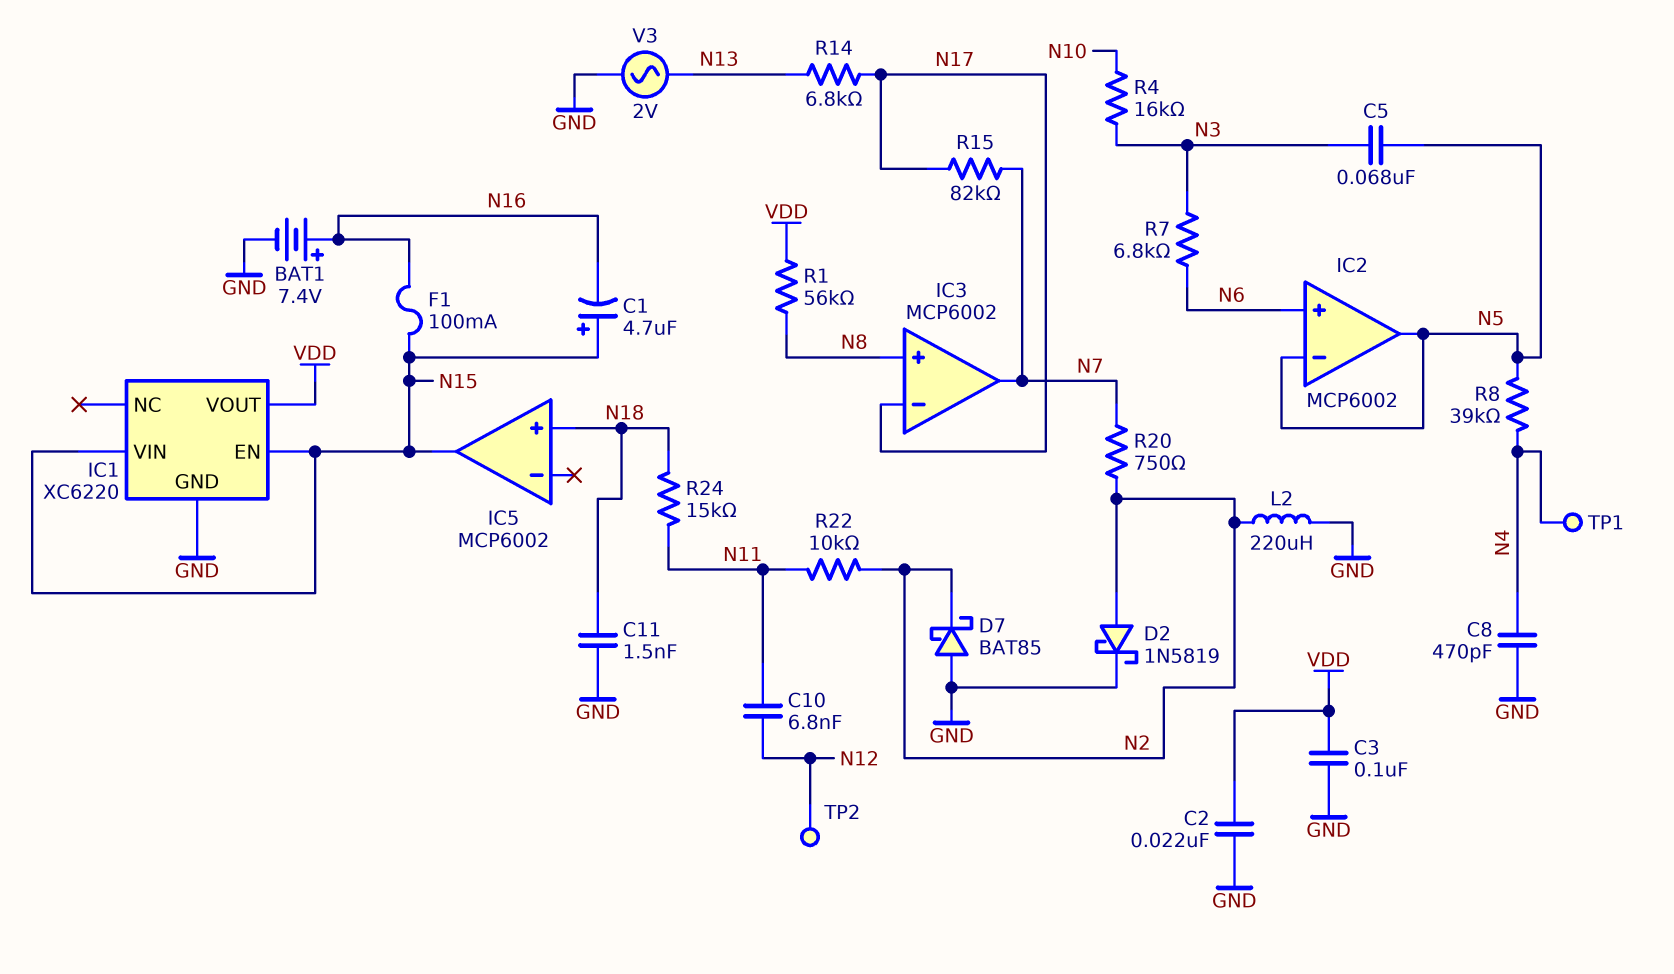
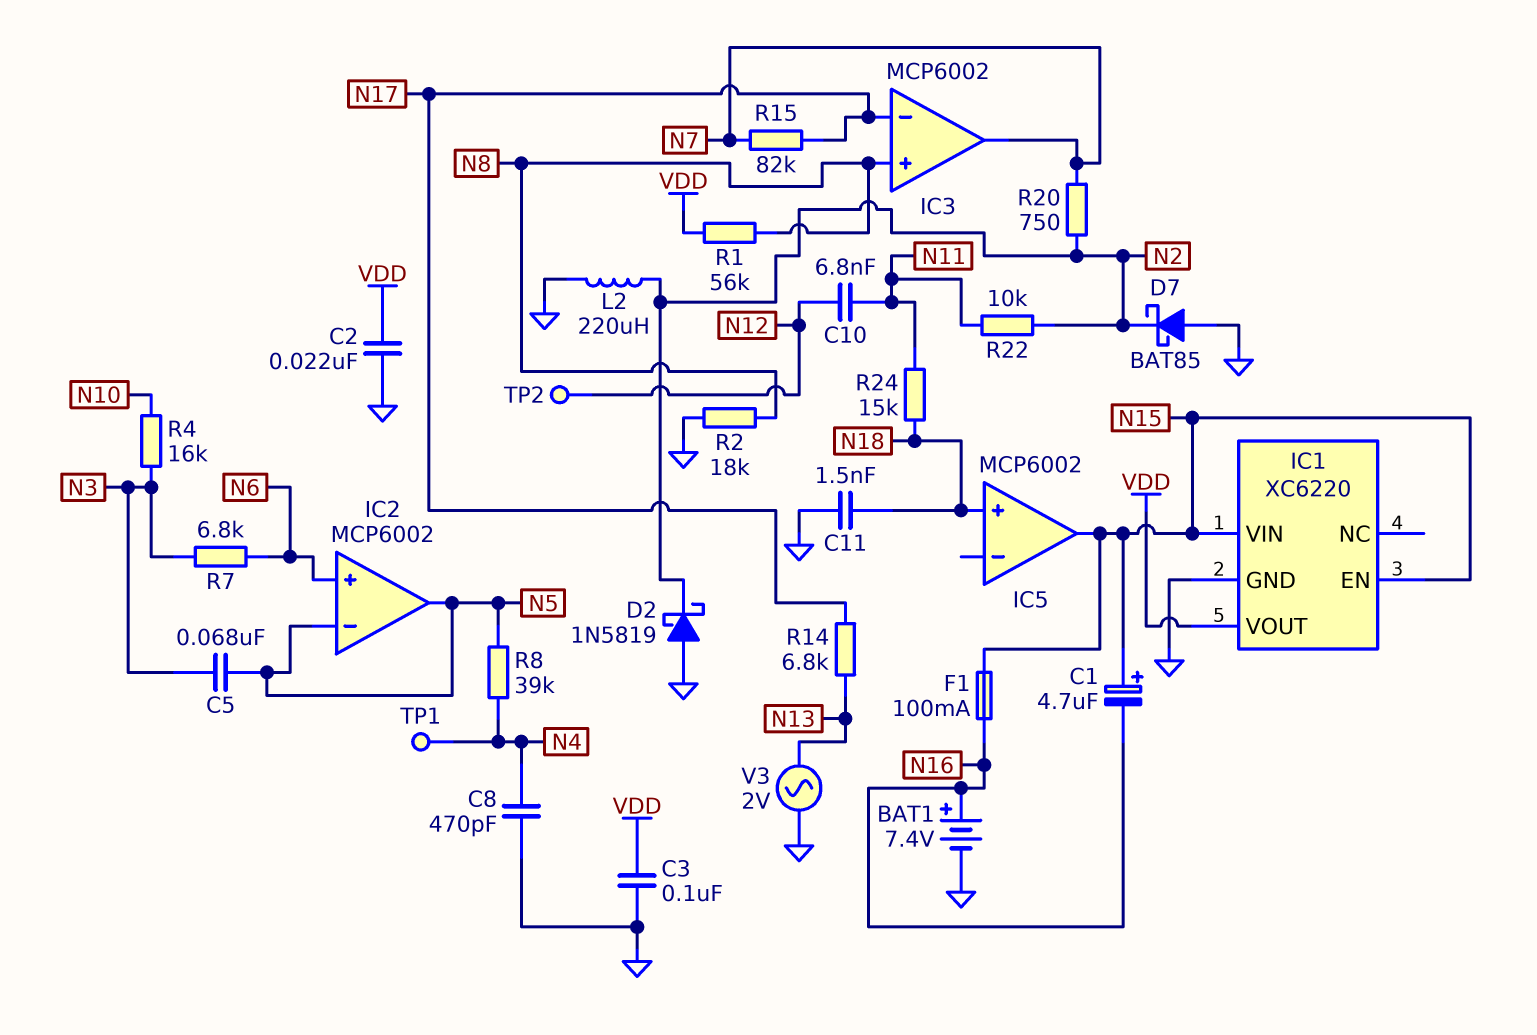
D2: schottky 1N5819 (A N2, K GND) -> schottky 1N5819 (A GND, K N2)
R2: none -> 18k (GND, N8)

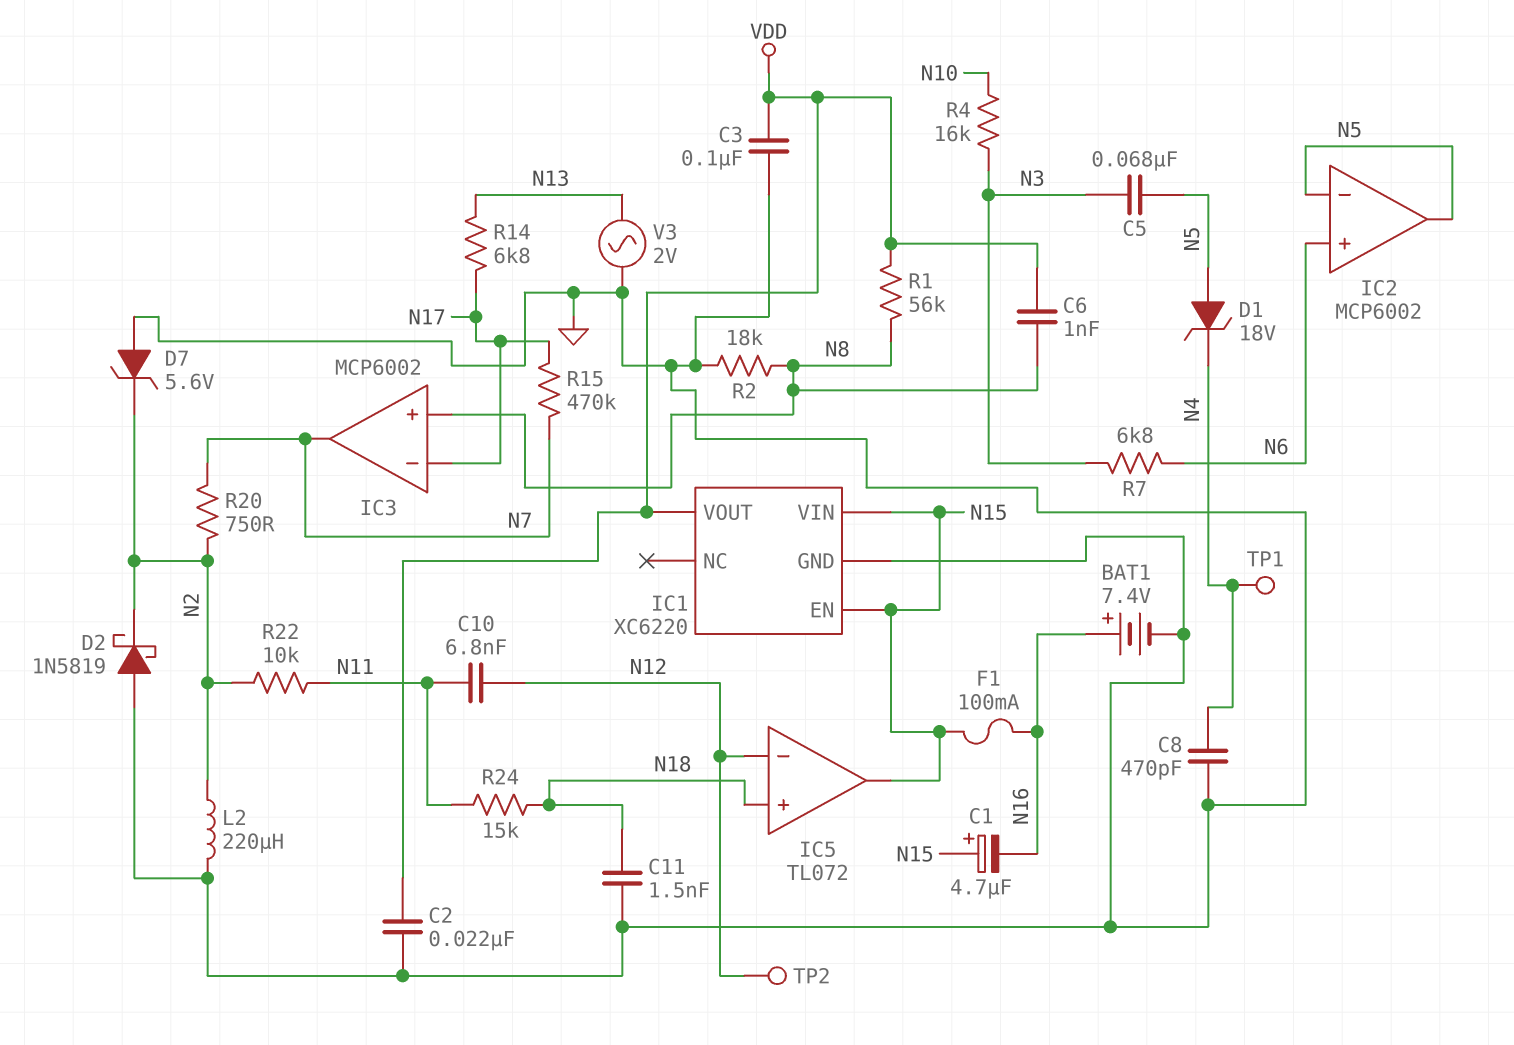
C6: none -> 1nF (N8, VDD)
D1: none -> zener 18V (A N5, K N4)
D7: schottky BAT85 (A GND, K N2) -> zener 5.6V (A GND, K N2)
IC5: MCP6002 -> TL072
IC5 pin in-: none -> N12
R8: 39k (N4, N5) -> none
R15: 82k (N7, N17) -> 470k (N7, N17)

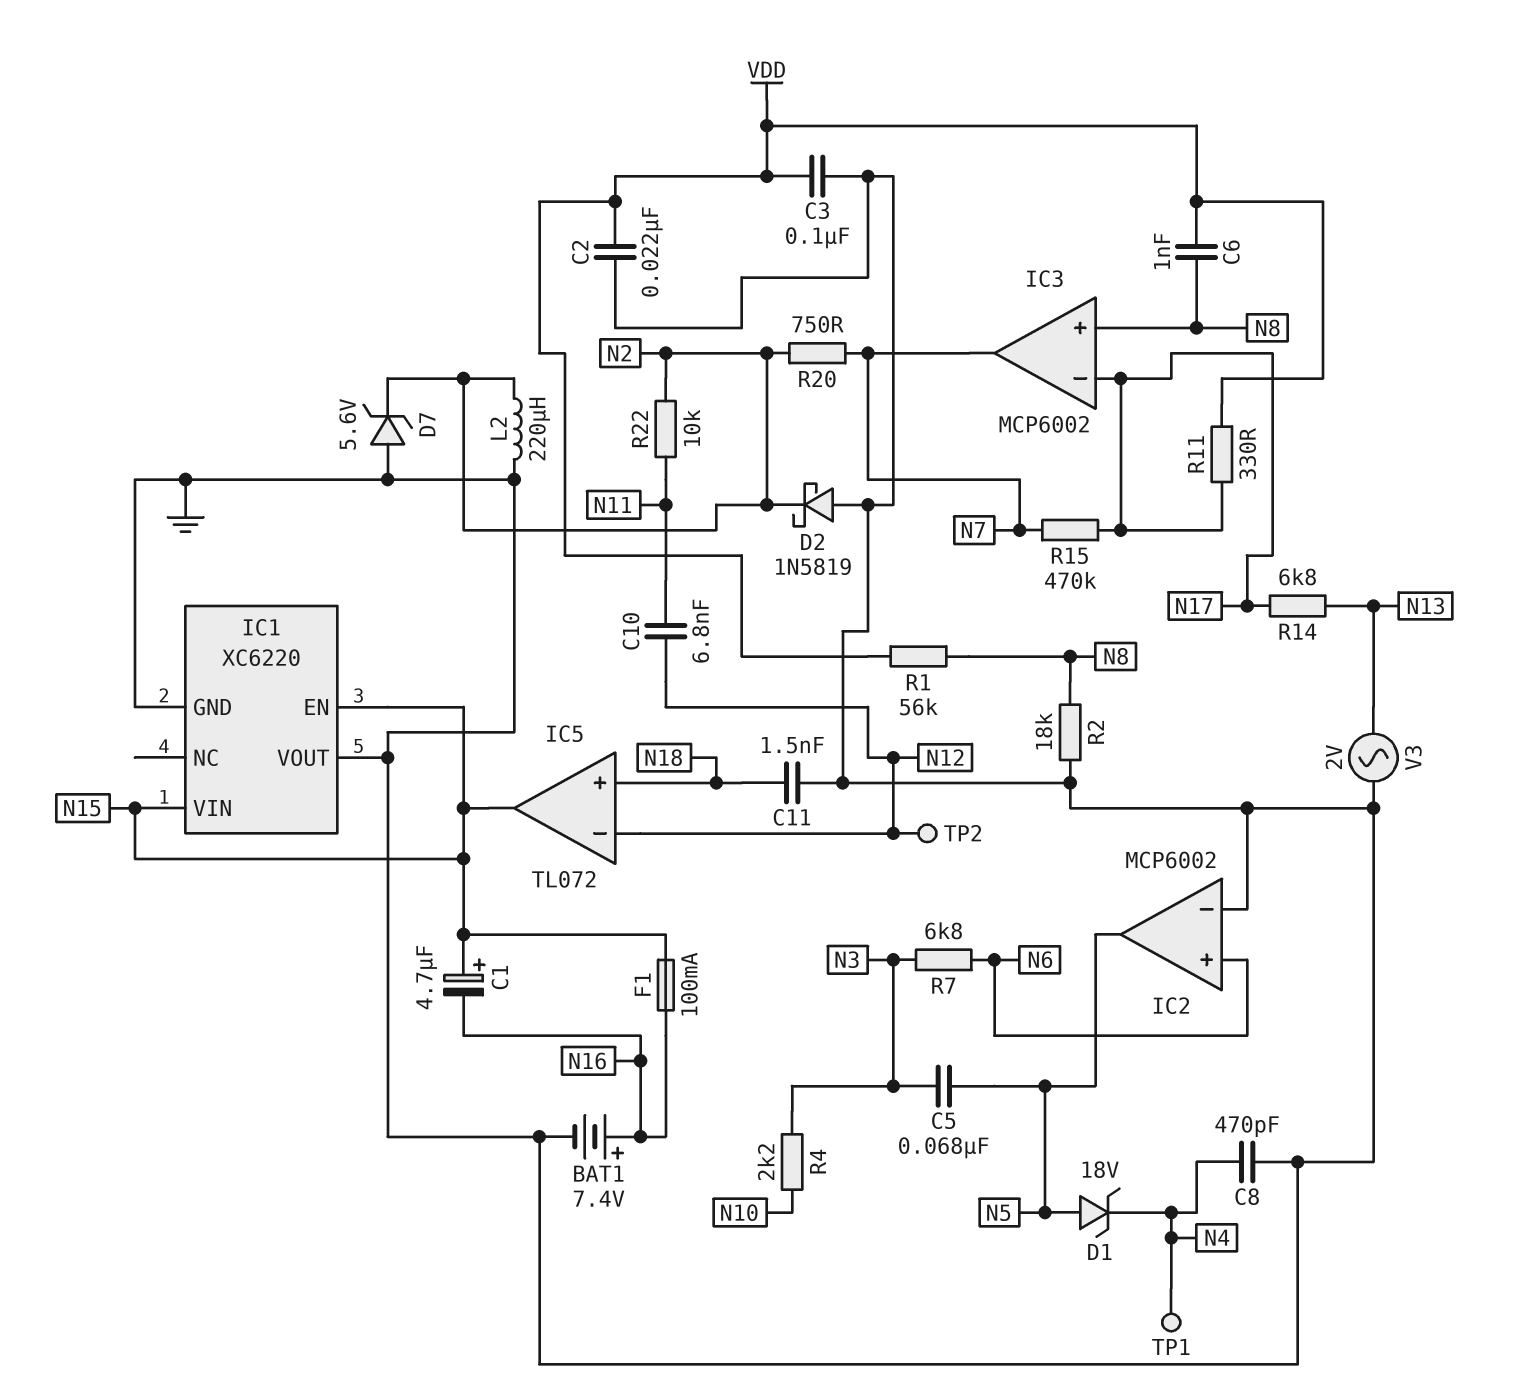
IC1 pin VOUT: VDD -> GND
IC2 pin in-: N5 -> GND
R4: 16k (N3, N10) -> 2.2k (N3, N10)
R11: none -> 330 (N17, VDD)
R24: 15k (N11, N18) -> none

